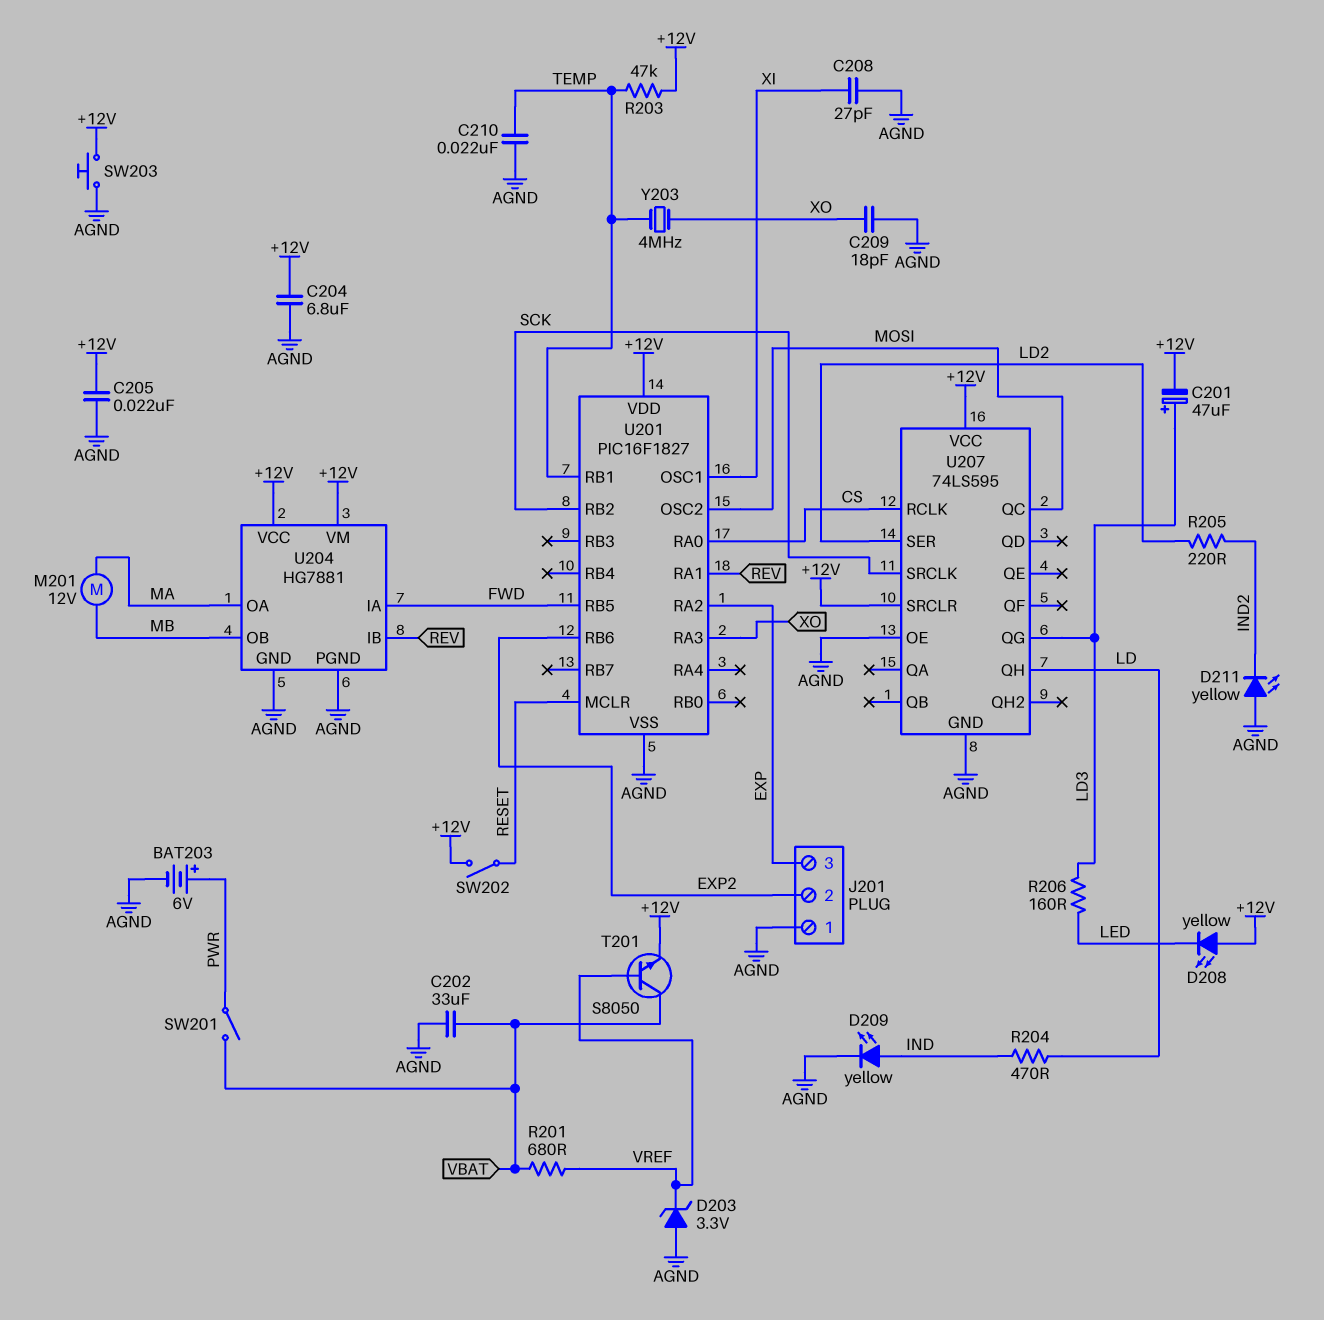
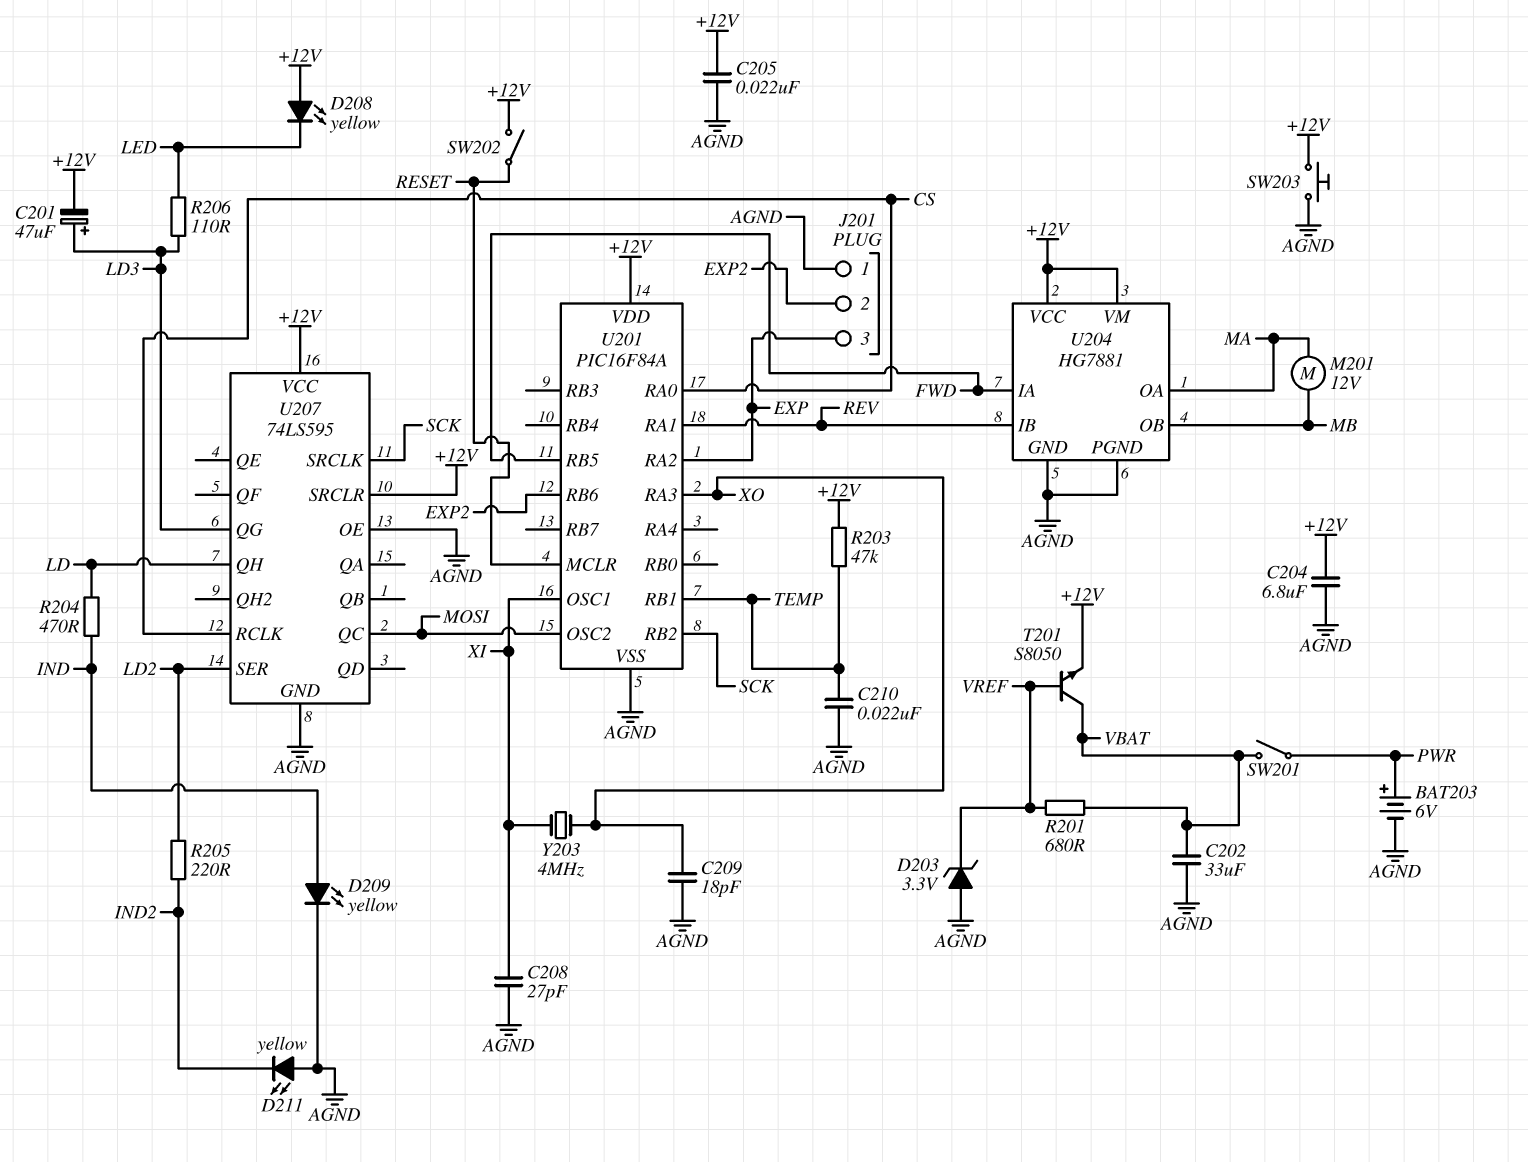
R206: 160 (LD3, LED) -> 110 (LD3, LED)
U201: PIC16F1827 -> PIC16F84A
Y203: 4MHz (TEMP, XO) -> 4MHz (XI, XO)

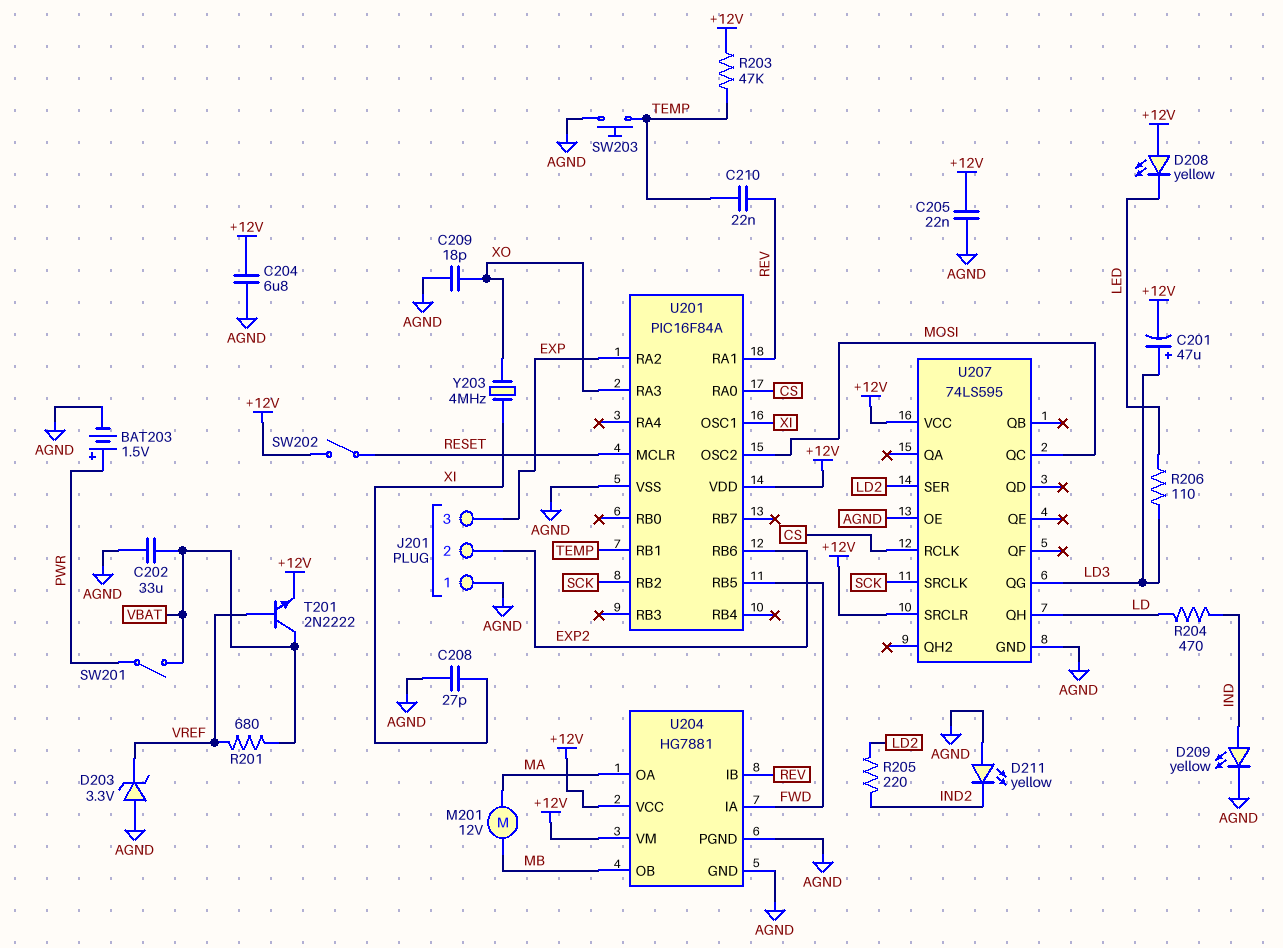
BAT203: 6V (plus PWR, minus AGND) -> 1.5V (plus PWR, minus AGND)
C210: 22nF (AGND, TEMP) -> 22nF (REV, TEMP)
SW203: button (+12V, AGND) -> button (AGND, TEMP)
T201: NPN S8050 (B VREF, C VBAT, E +12V) -> NPN 2N2222 (B VREF, C VBAT, E +12V)

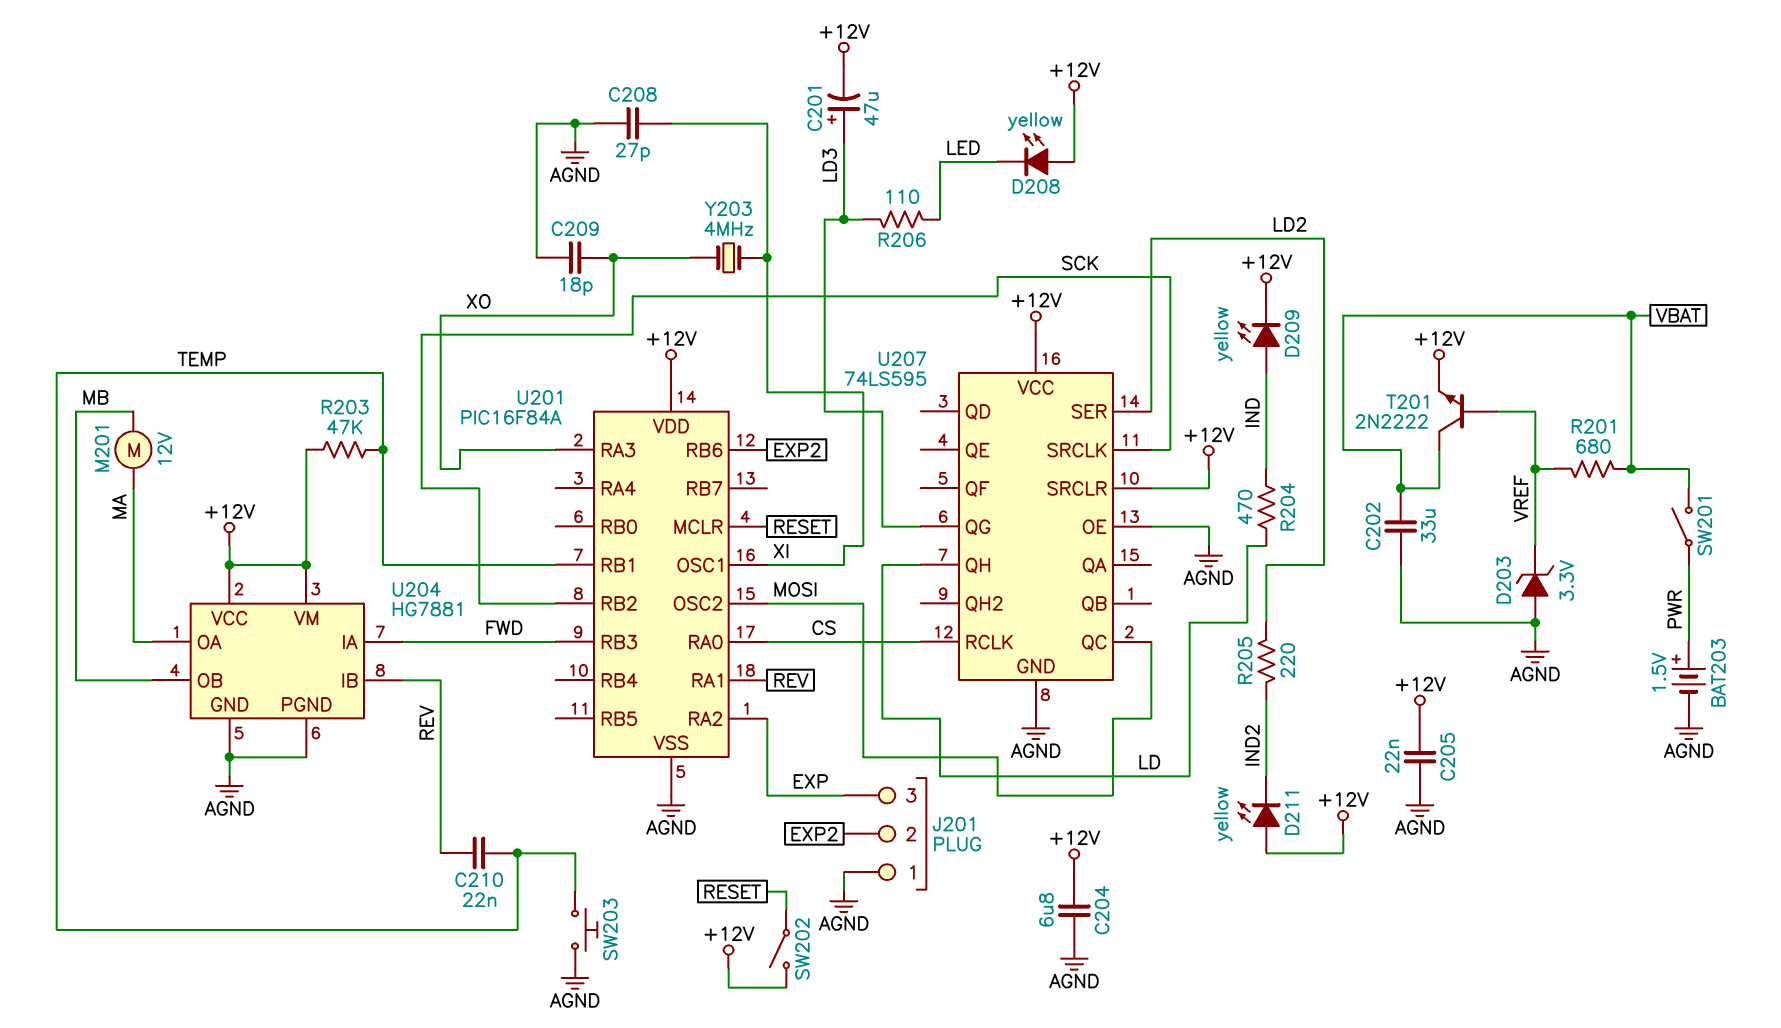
D209: LED yellow (A IND, K AGND) -> LED yellow (A IND, K +12V)
D211: LED yellow (A AGND, K IND2) -> LED yellow (A +12V, K IND2)
U201 pin RB3: none -> FWD
U201 pin RB5: FWD -> none

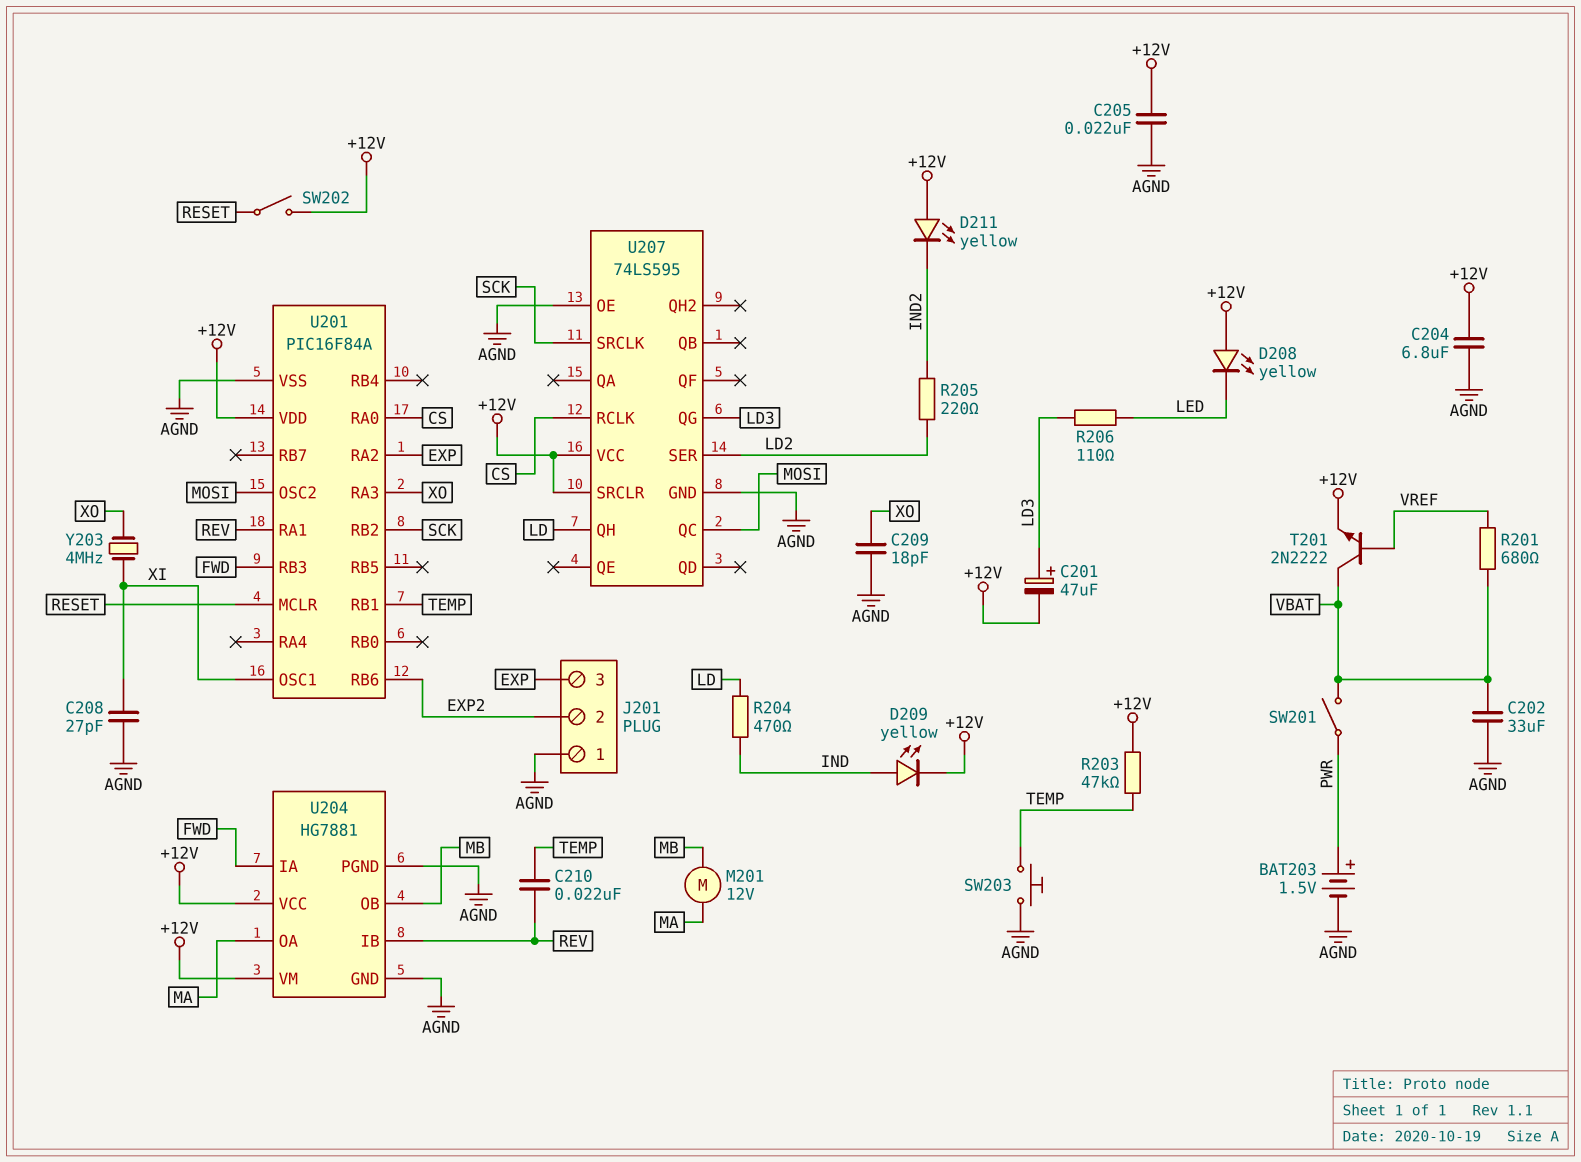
D203: zener 3.3V (A AGND, K VREF) -> none

